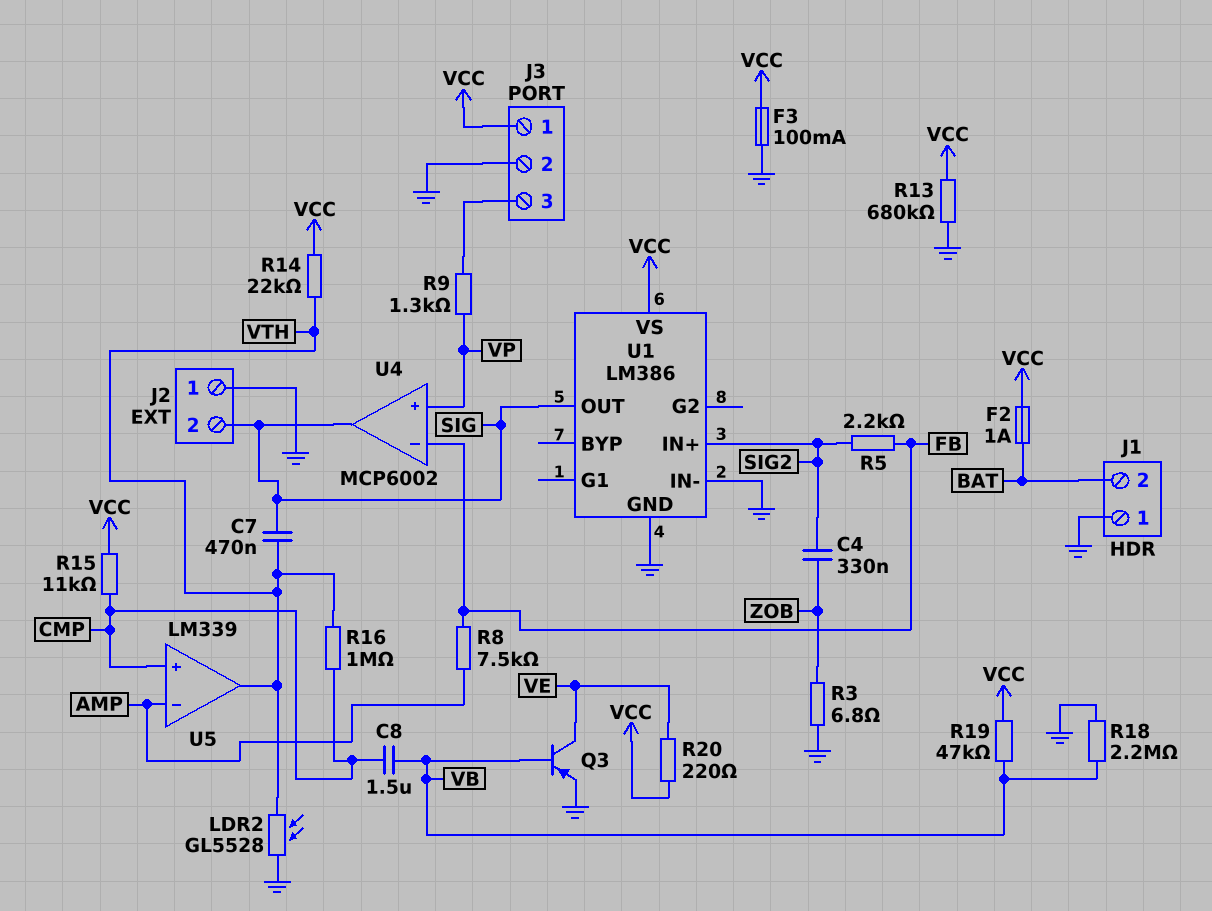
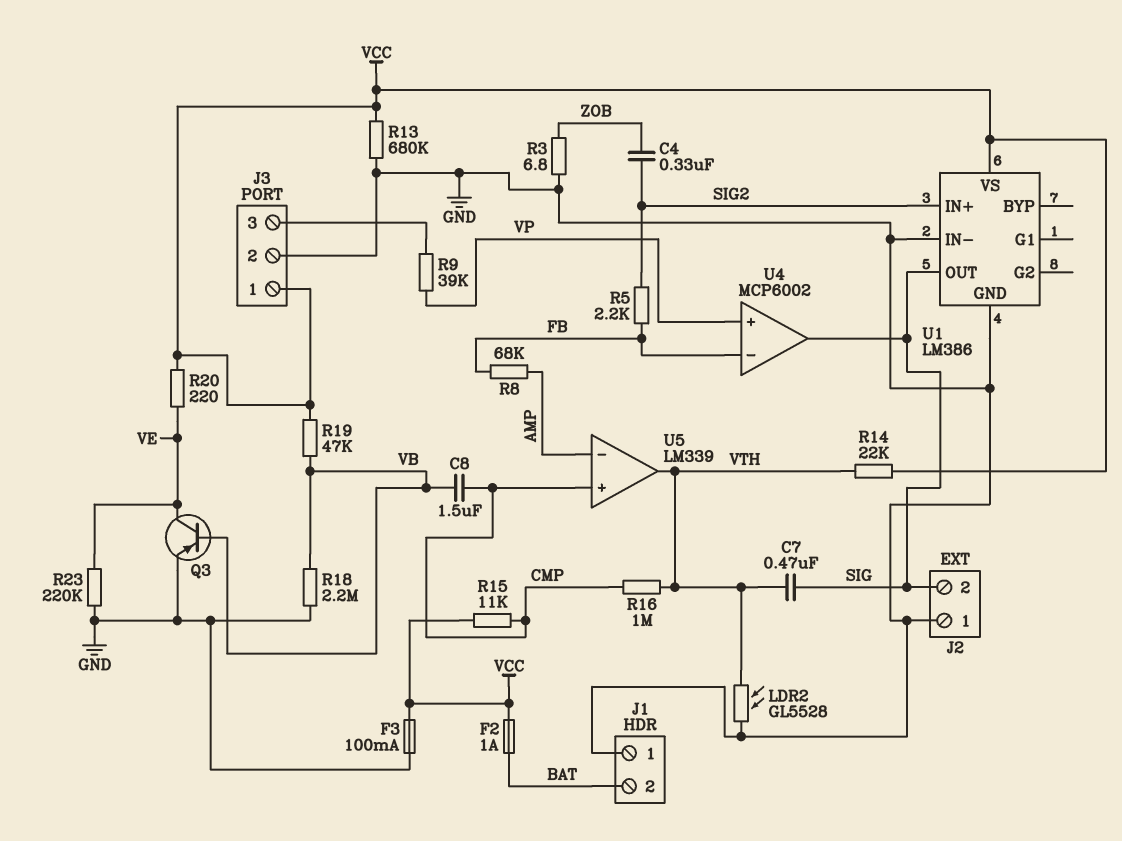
R8: 7.5k (AMP, FB) -> 68k (AMP, FB)
R9: 1.3k (J3/3, VP) -> 39k (J3/3, VP)
R23: none -> 220k (GND, VE)

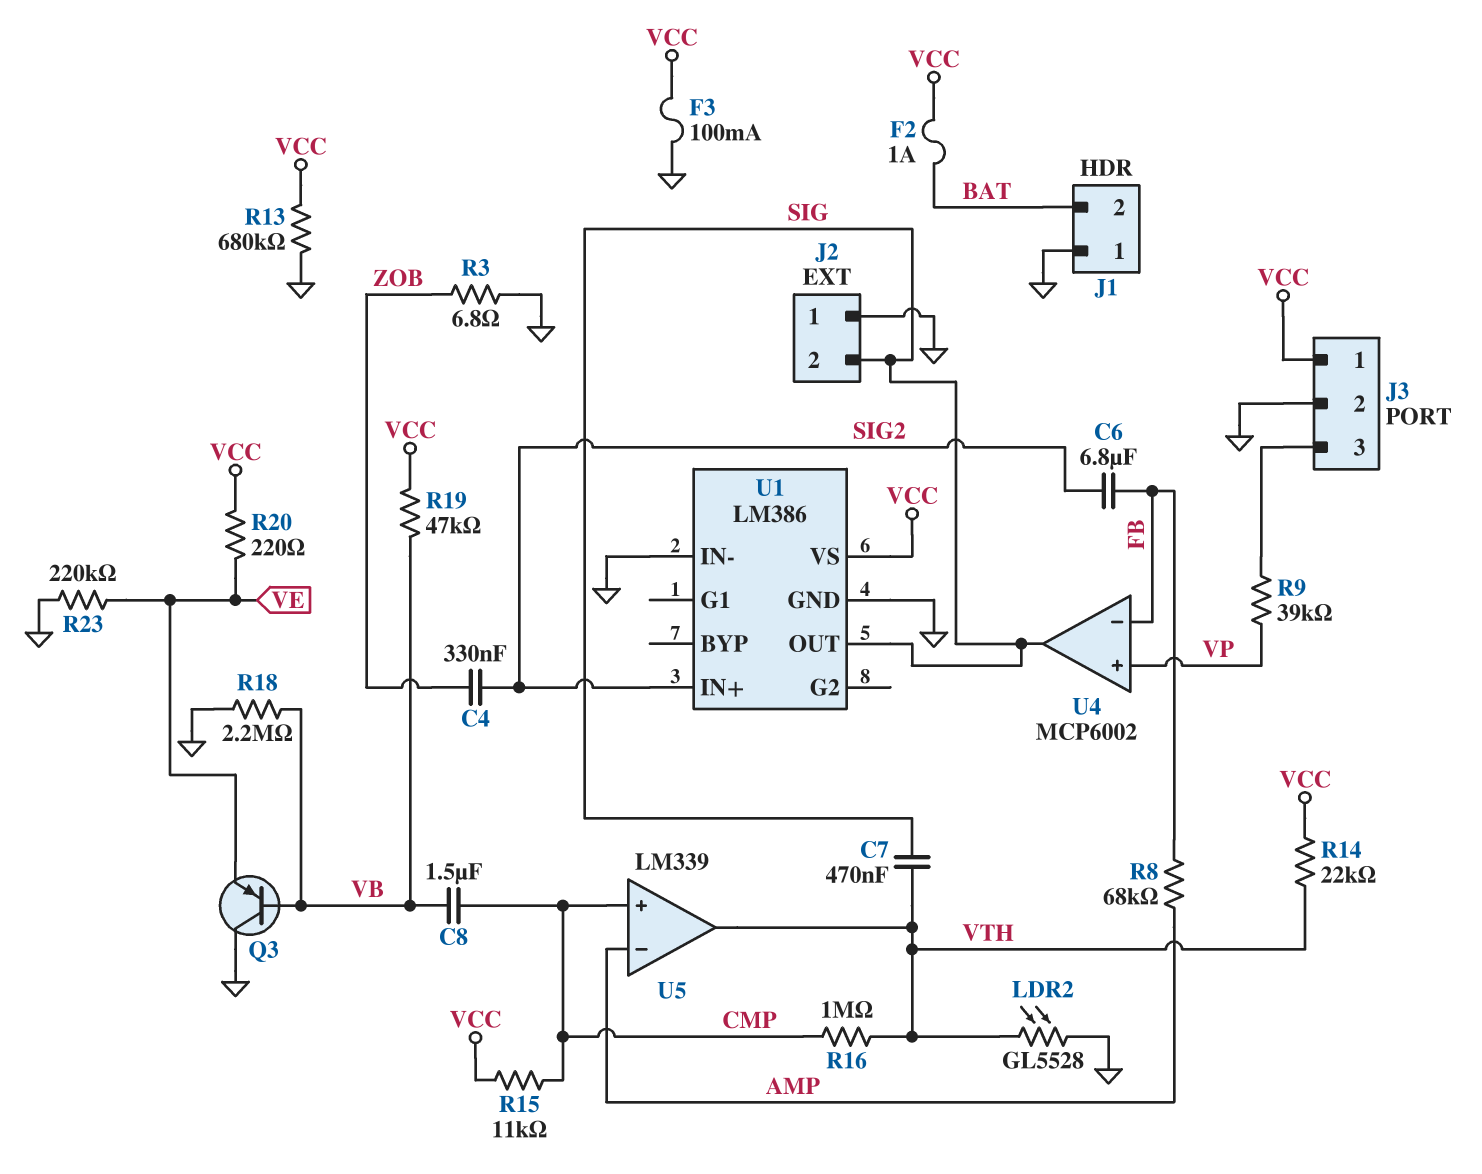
C6: none -> 6.8uF (FB, SIG2)
Q3: PNP (B VB, C VE, E GND) -> PNP (B VB, C GND, E VE)
R5: 2.2k (FB, SIG2) -> none

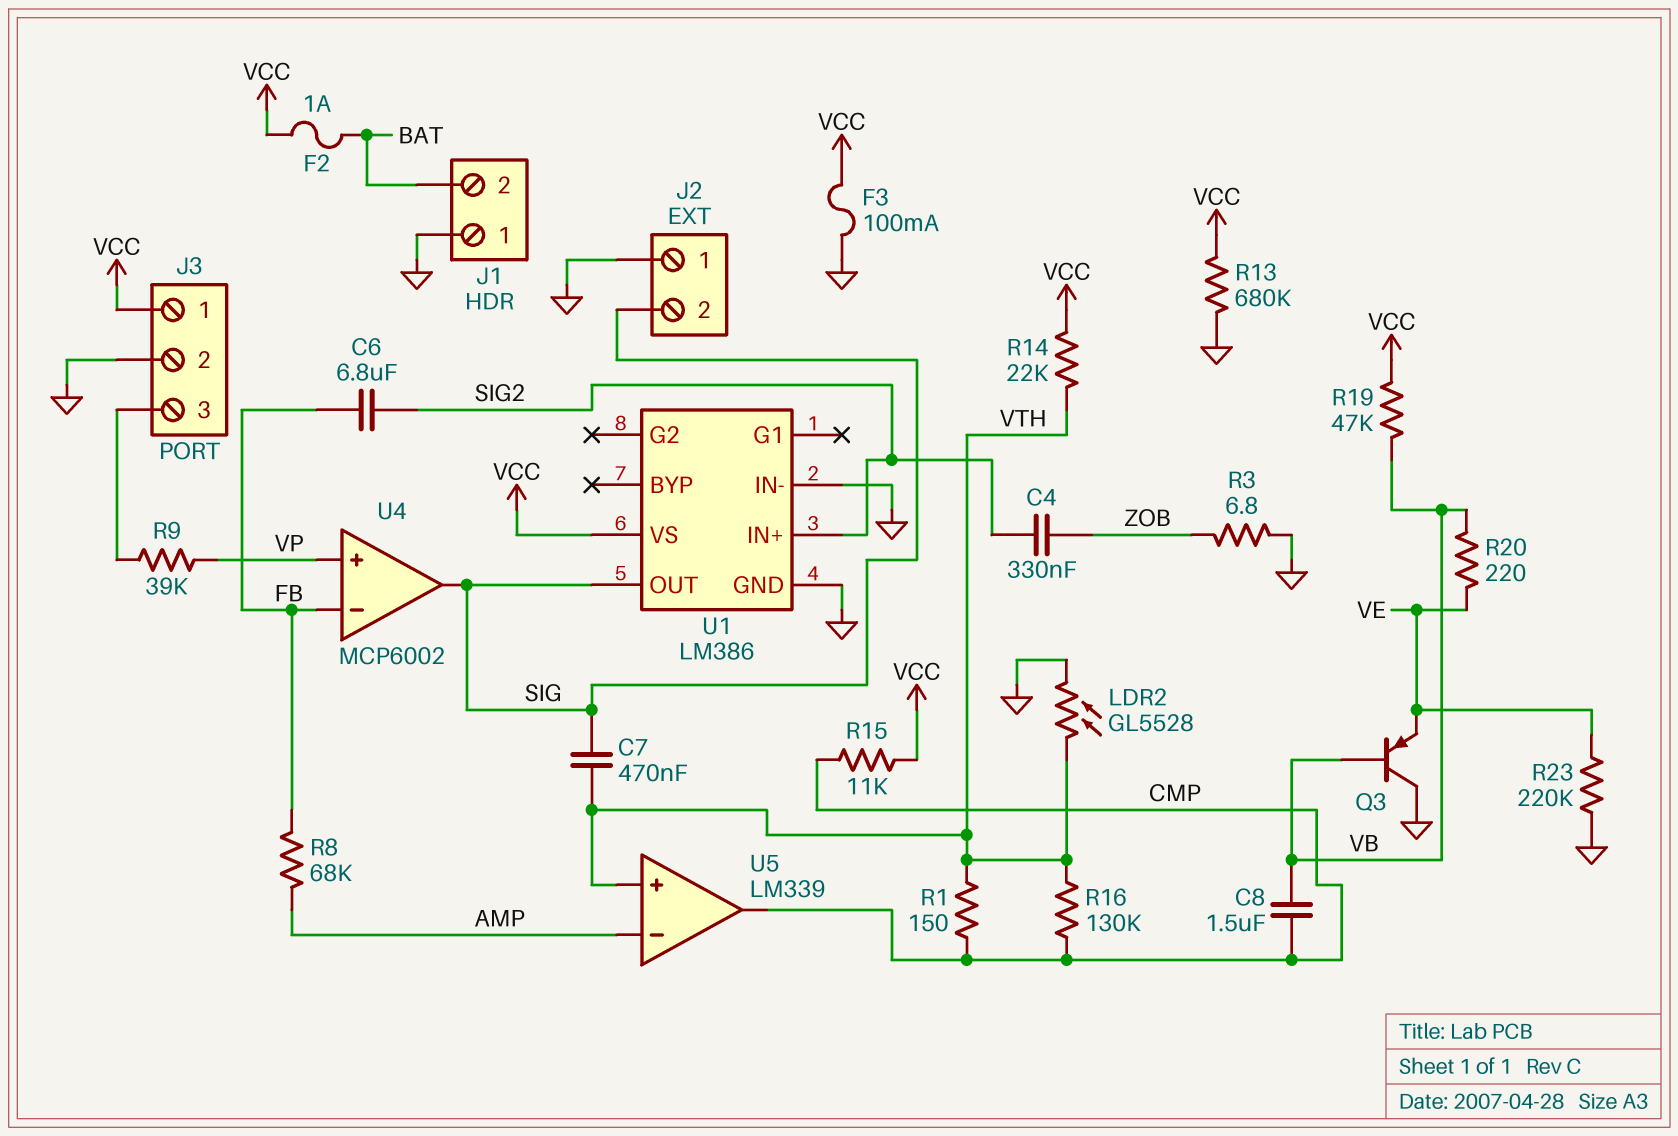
R1: none -> 150 (CMP, VTH)
R16: 1M (CMP, VTH) -> 130k (CMP, VTH)
R18: 2.2M (GND, VB) -> none
R20: 220 (VCC, VE) -> 220 (VB, VE)
U5 pin in+: CMP -> VTH
U5 pin out: VTH -> CMP

